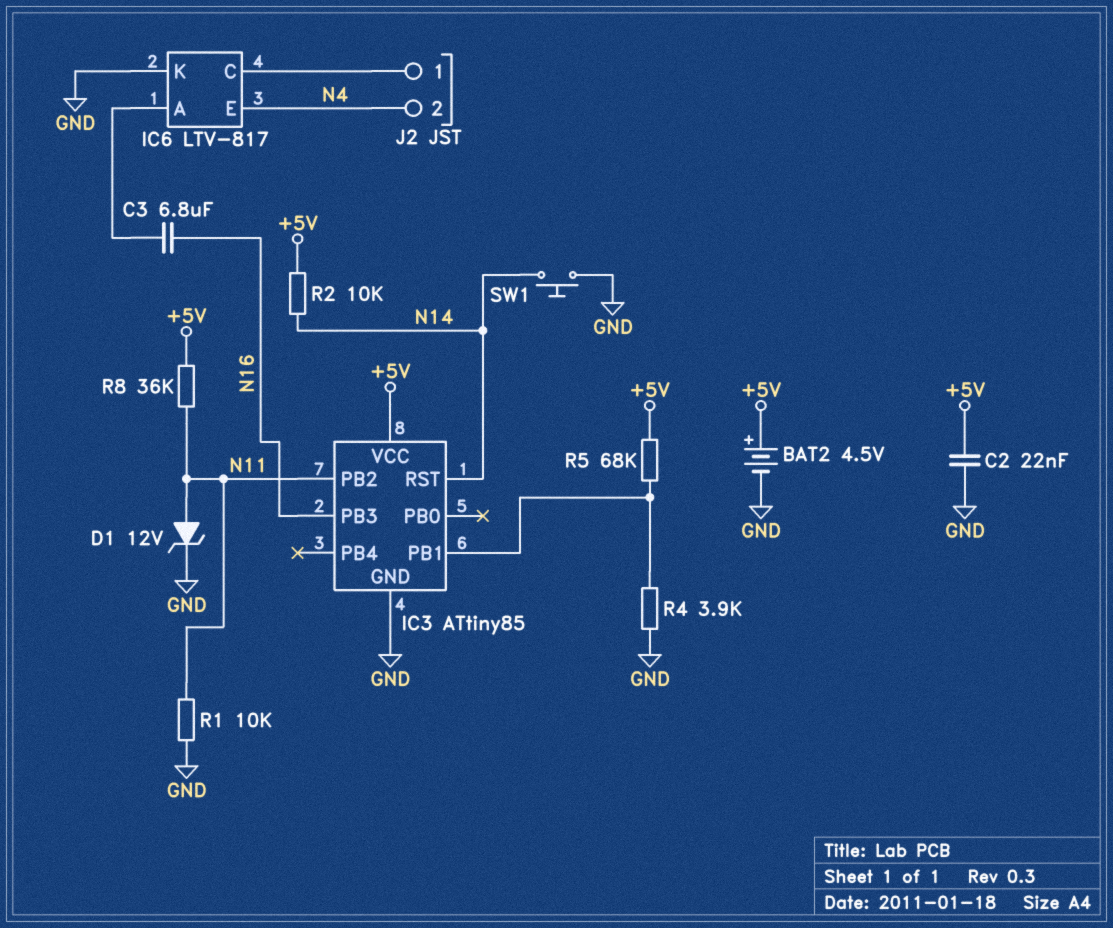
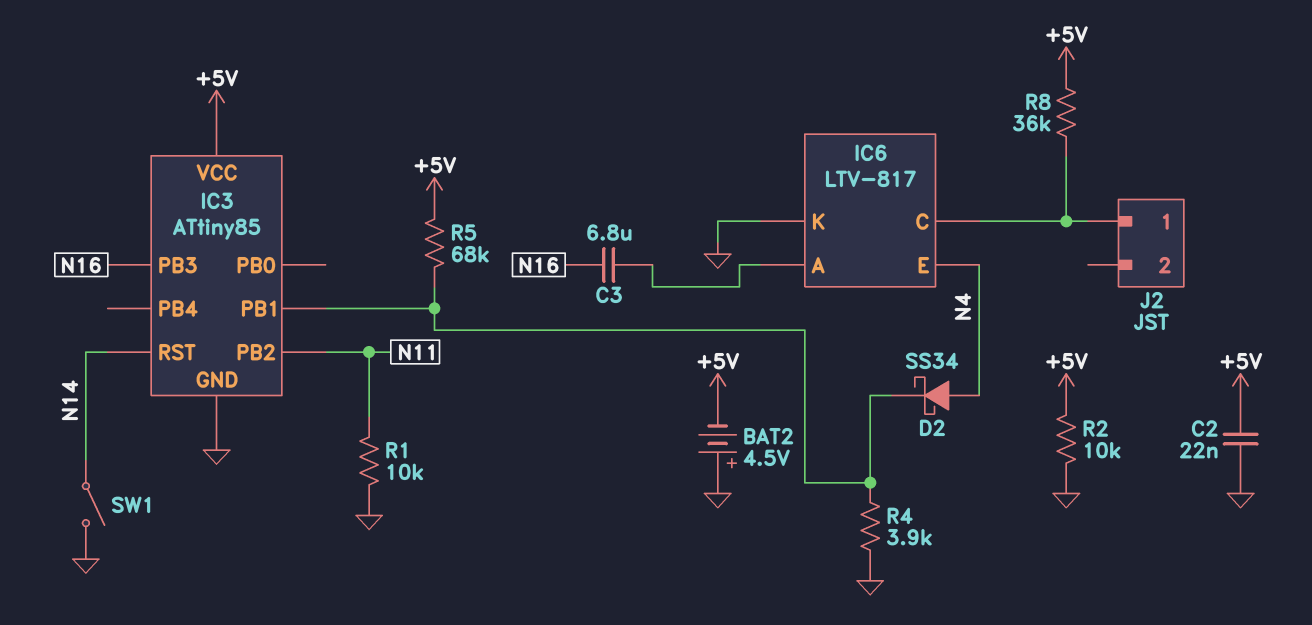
BAT2: 4.5V (plus +5V, minus GND) -> 4.5V (plus GND, minus +5V)
D1: zener 12V (A N11, K GND) -> none
D2: none -> schottky SS34 (A N4, K IC3/PB1)
J2 pin 2: N4 -> none
R2: 10k (+5V, N14) -> 10k (+5V, GND)
R8: 36k (+5V, N11) -> 36k (+5V, IC6/C)
SW1: button (GND, N14) -> switch (GND, N14)

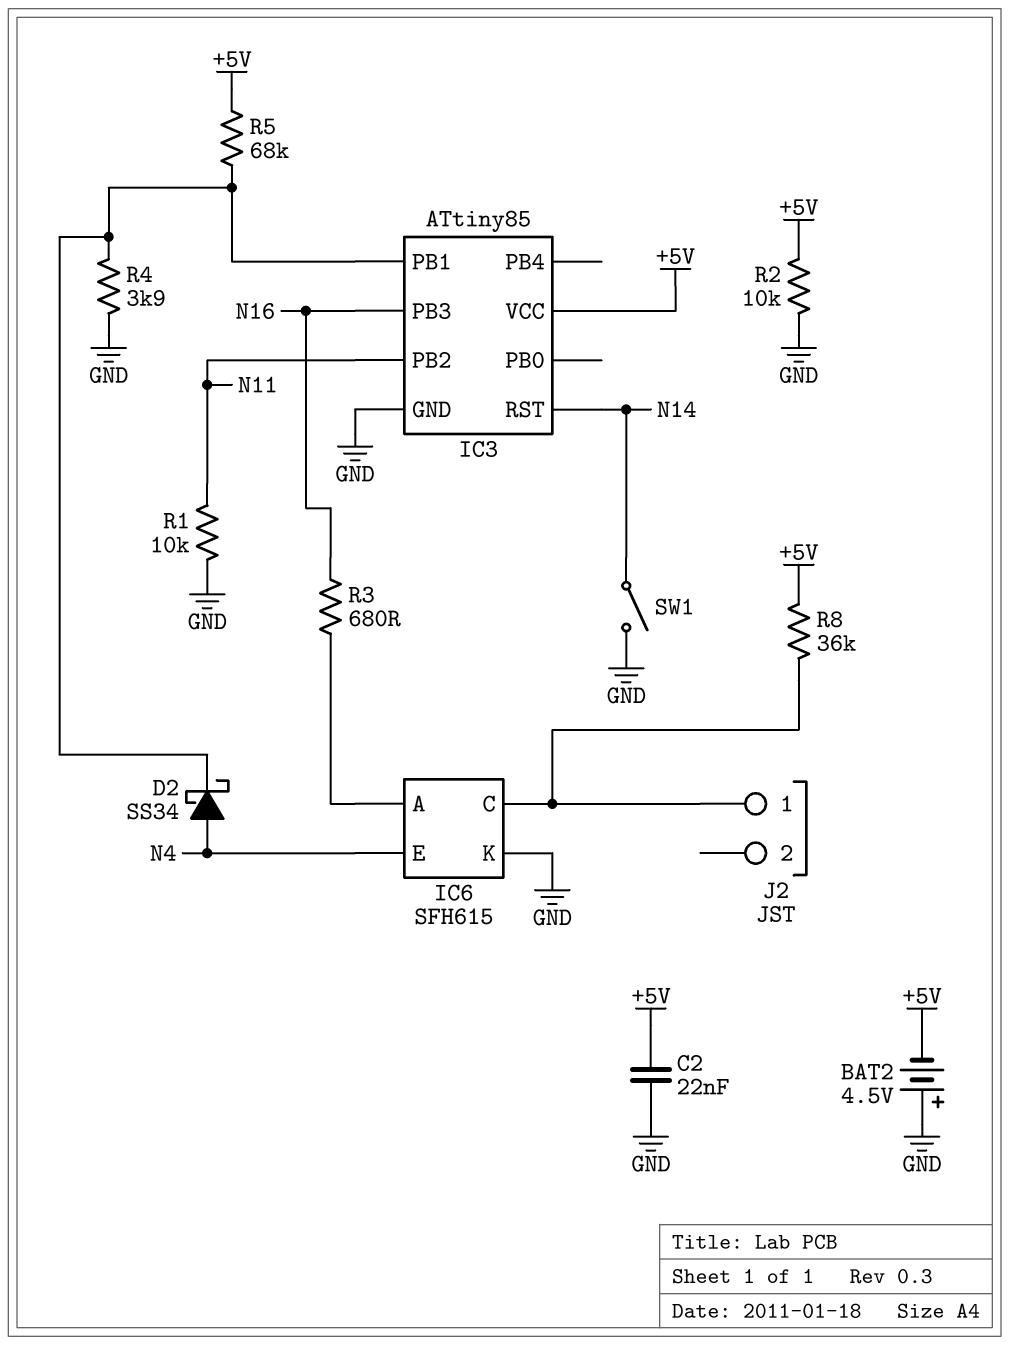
C3: 6.8uF (IC6/A, N16) -> none
IC6: LTV-817 -> SFH615
R3: none -> 680 (IC6/A, N16)

